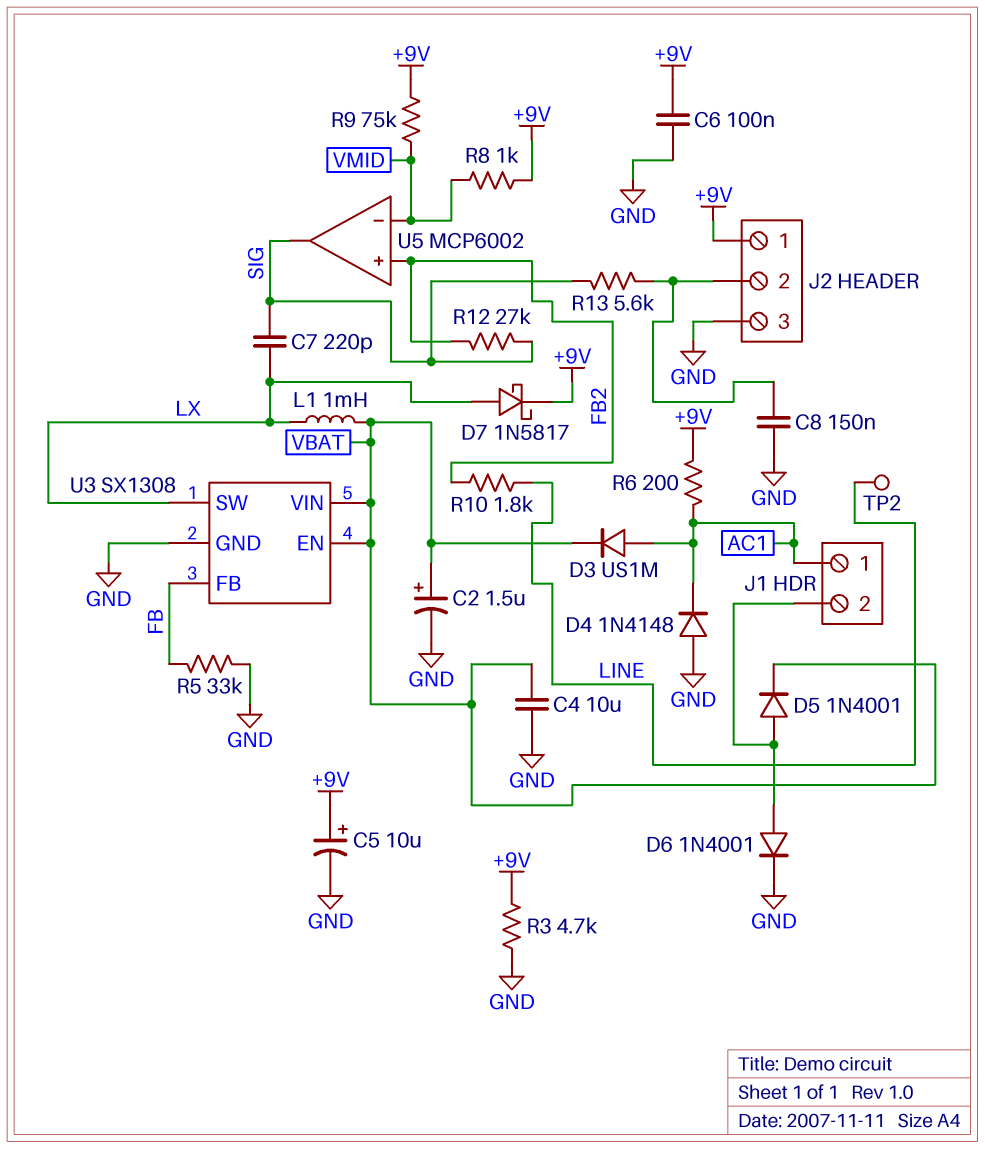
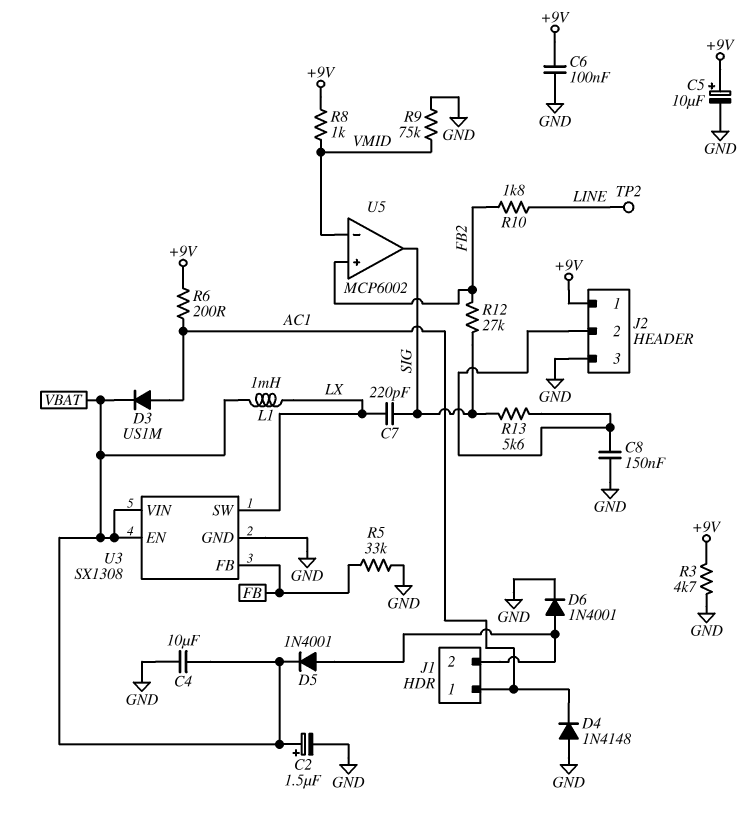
D7: schottky 1N5817 (A LX, K +9V) -> none
R9: 75k (+9V, VMID) -> 75k (GND, VMID)

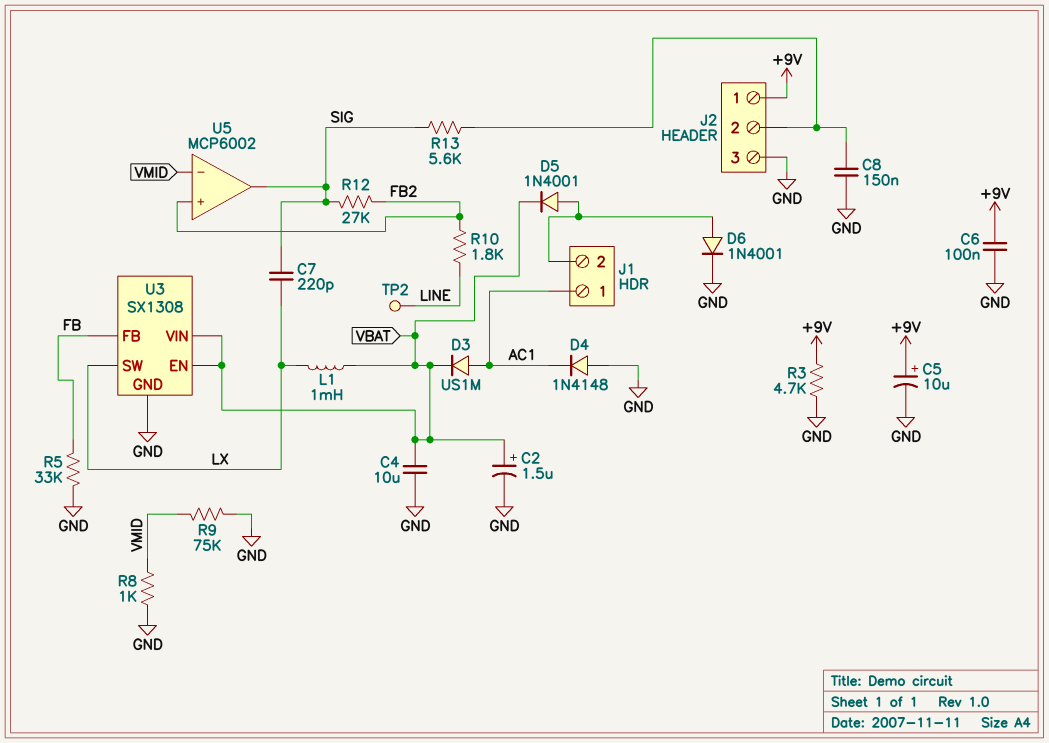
R6: 200 (+9V, AC1) -> none
R8: 1k (+9V, VMID) -> 1k (GND, VMID)

